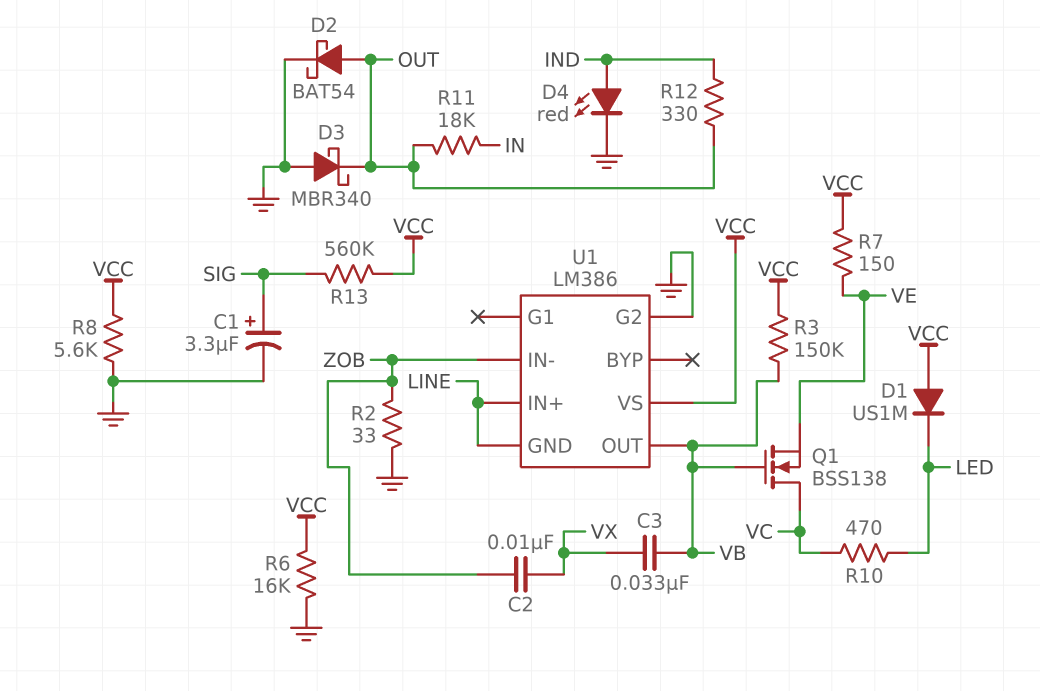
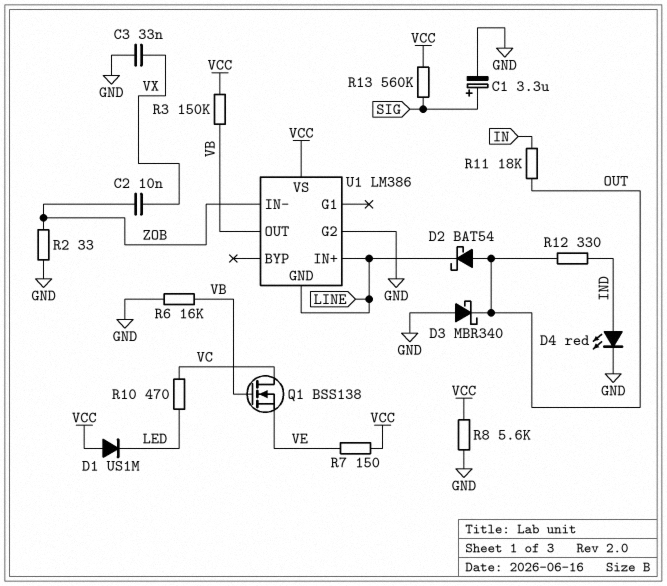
C3: 33nF (VB, VX) -> 33nF (GND, VX)
D2: schottky BAT54 (A OUT, K GND) -> schottky BAT54 (A OUT, K LINE)
R6: 16k (GND, VCC) -> 16k (GND, VB)

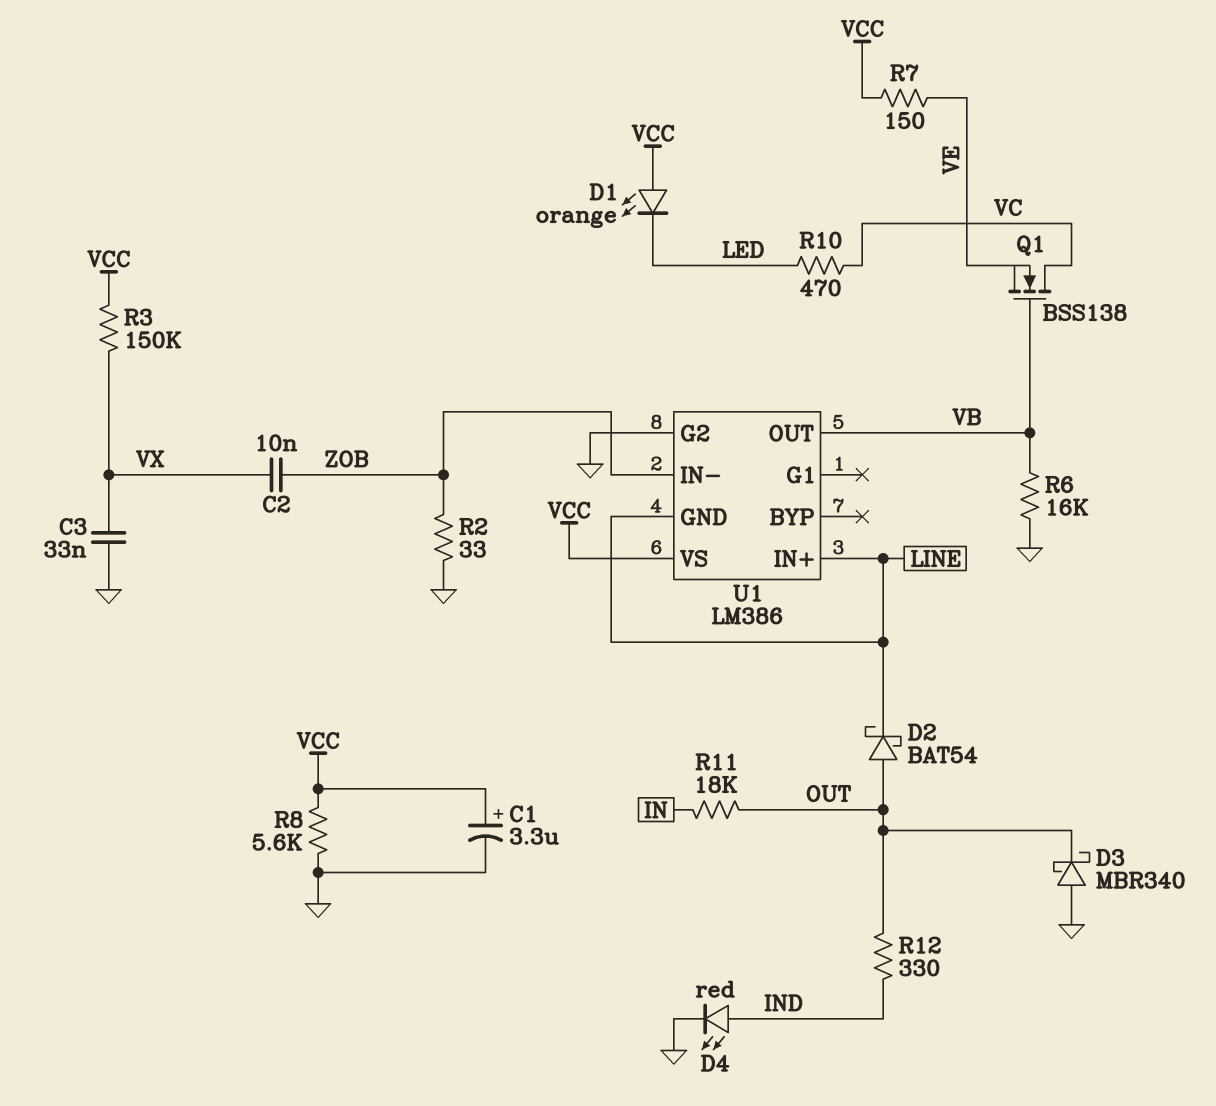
C1: 3.3uF (plus SIG, minus GND) -> 3.3uF (plus VCC, minus GND)
D1: diode US1M (A VCC, K LED) -> LED orange (A VCC, K LED)
R3: 150k (VB, VCC) -> 150k (VCC, VX)
R13: 560k (SIG, VCC) -> none

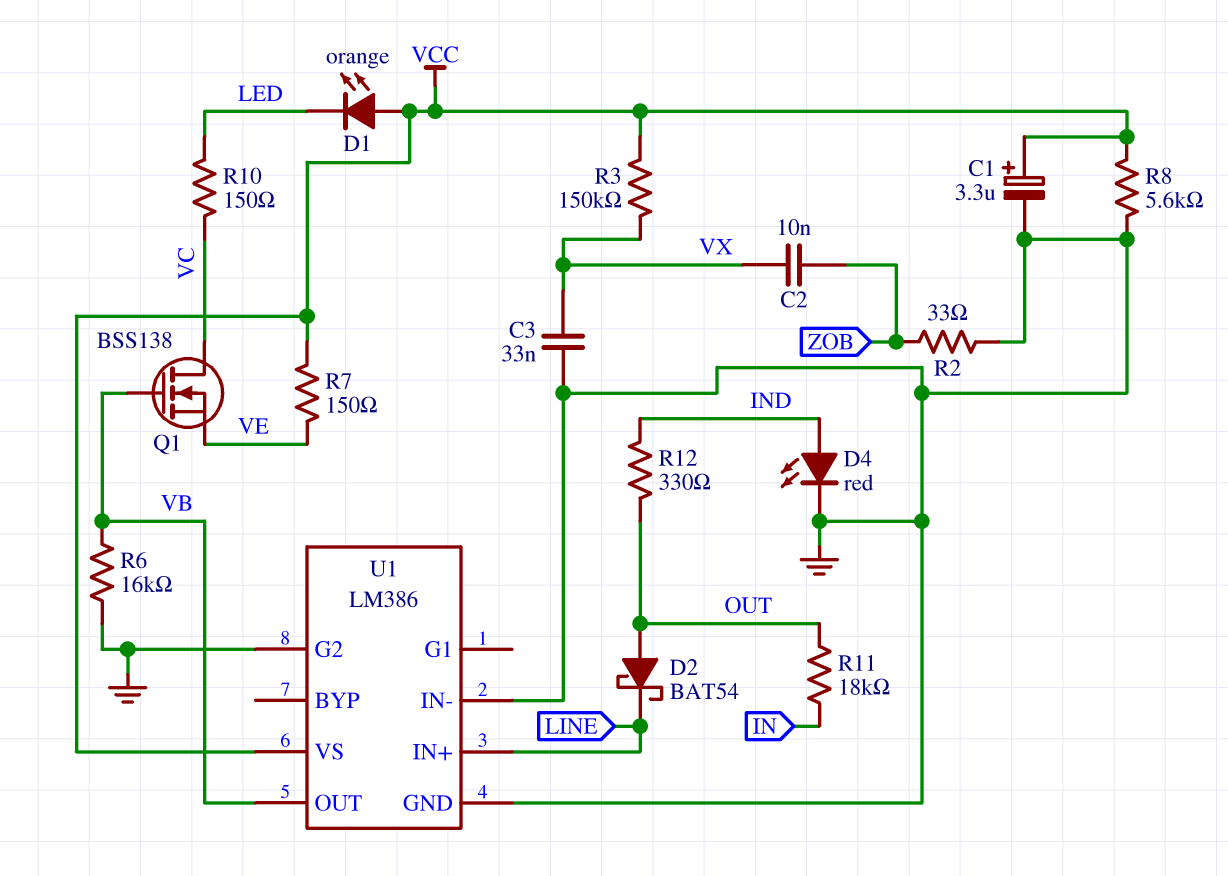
D3: schottky MBR340 (A GND, K OUT) -> none
R10: 470 (LED, VC) -> 150 (LED, VC)
U1 pin GND: LINE -> GND
U1 pin IN-: ZOB -> GND

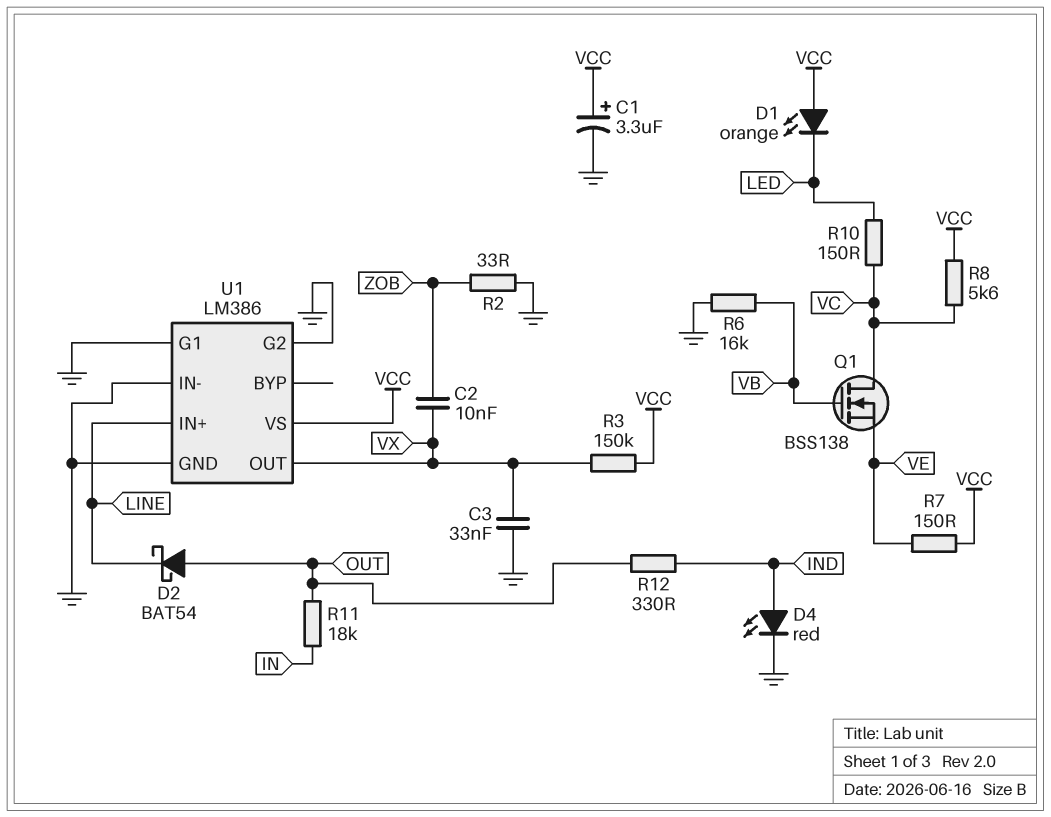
R8: 5.6k (GND, VCC) -> 5.6k (VC, VCC)
U1 pin G1: none -> GND
U1 pin OUT: VB -> VX

